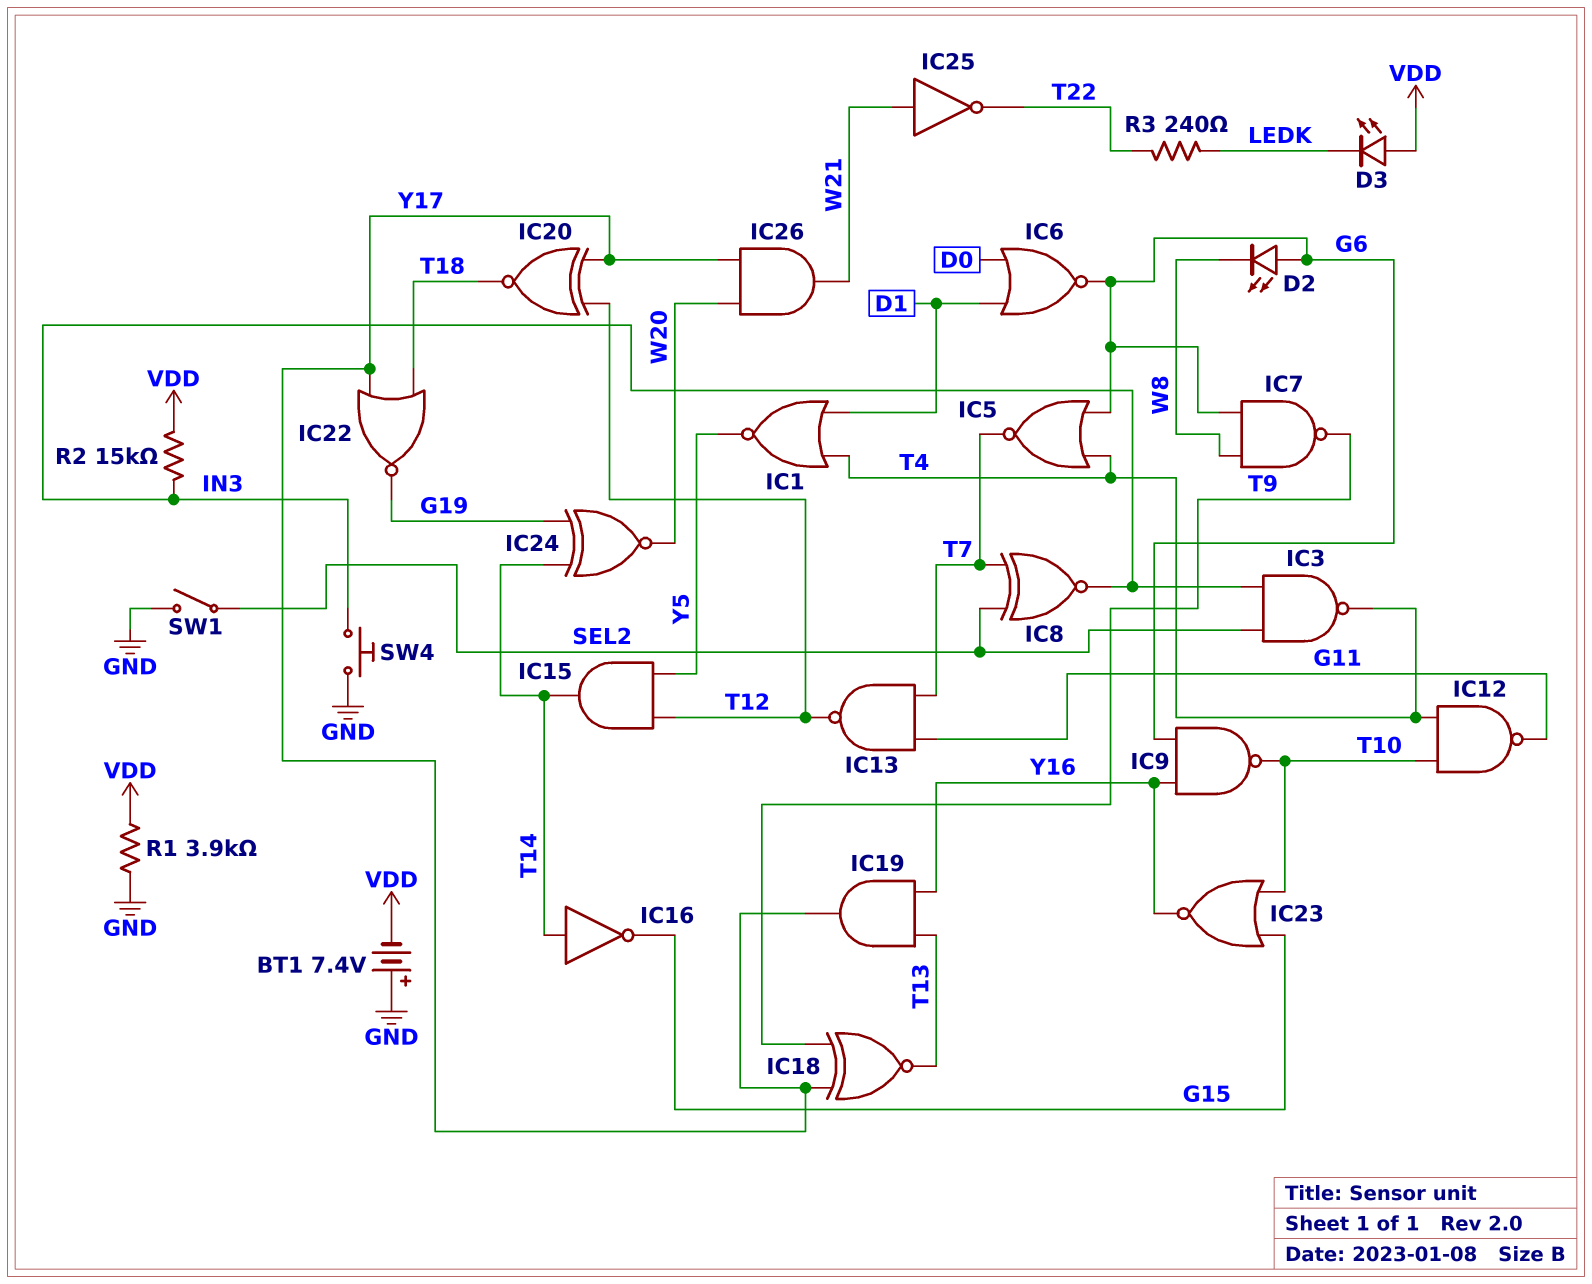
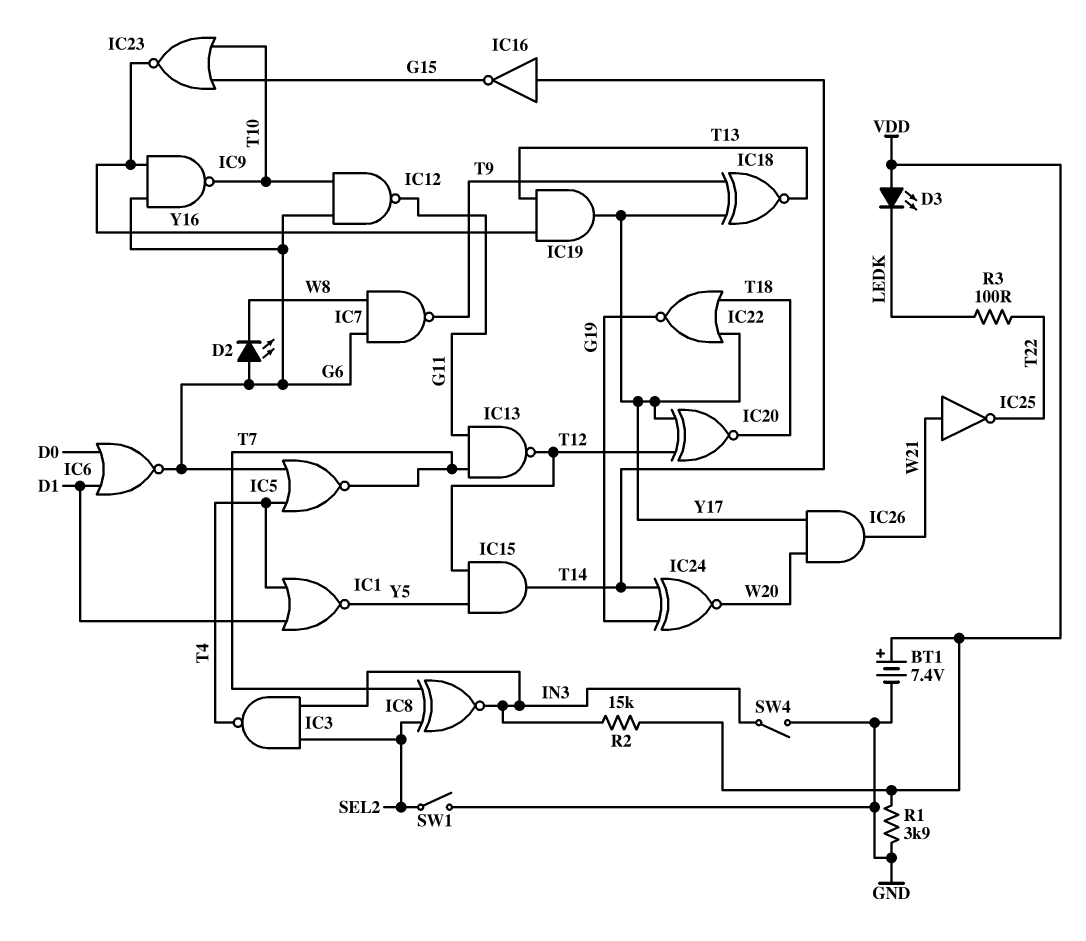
BT1: 7.4V (plus GND, minus VDD) -> 7.4V (plus VDD, minus GND)
IC12: NAND (in T4, in T10, out G11) -> NAND (in G6, in T10, out G11)
R3: 240 (LEDK, T22) -> 100 (LEDK, T22)
SW4: button (GND, IN3) -> switch (GND, IN3)

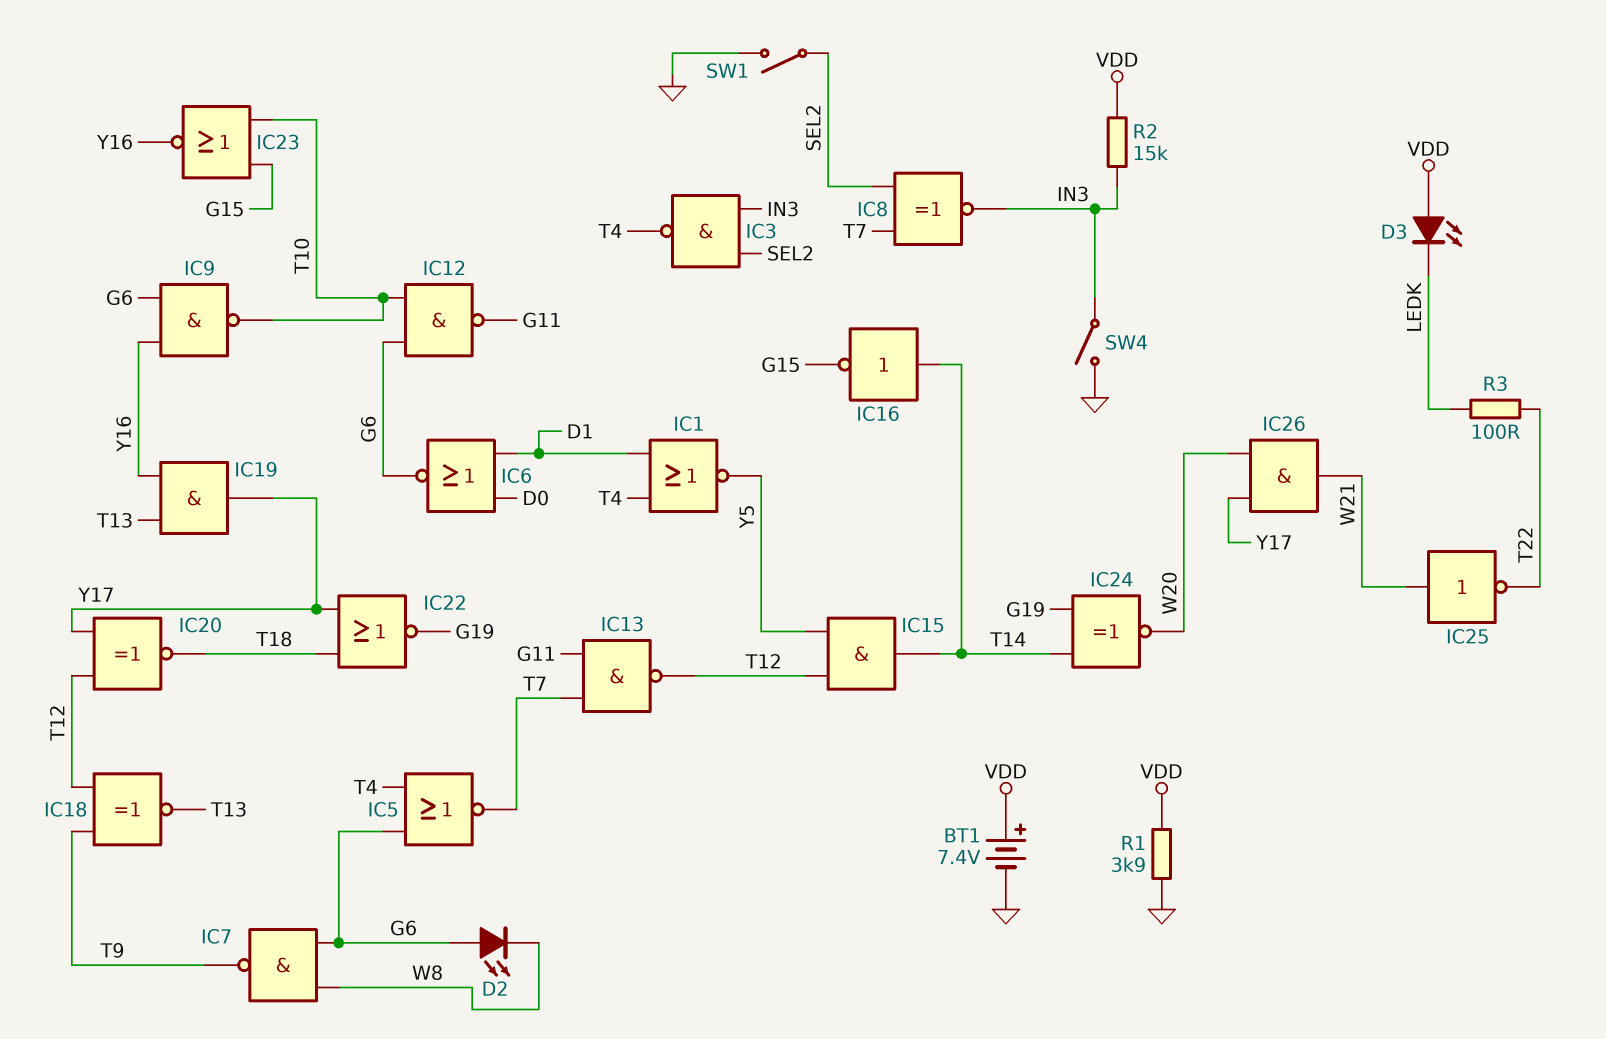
IC18: XNOR (in T9, in Y17, out T13) -> XNOR (in T9, in T12, out T13)

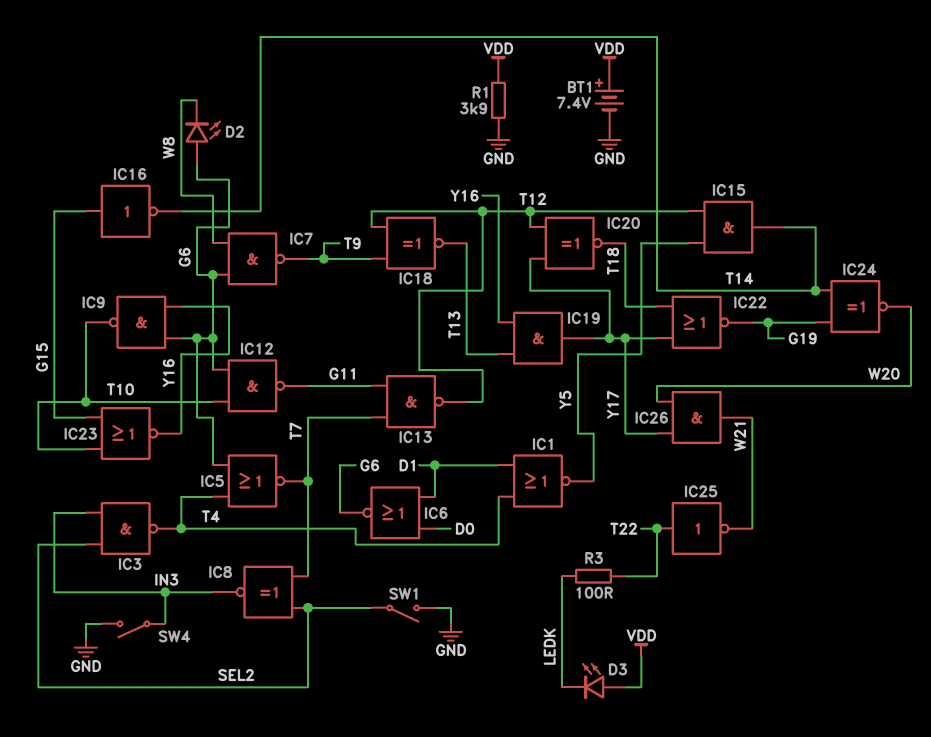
IC16: NOT (in T14, out G15) -> NOT (in G15, out T14)
IC25: NOT (in W21, out T22) -> NOT (in T22, out W21)
R2: 15k (IN3, VDD) -> none

